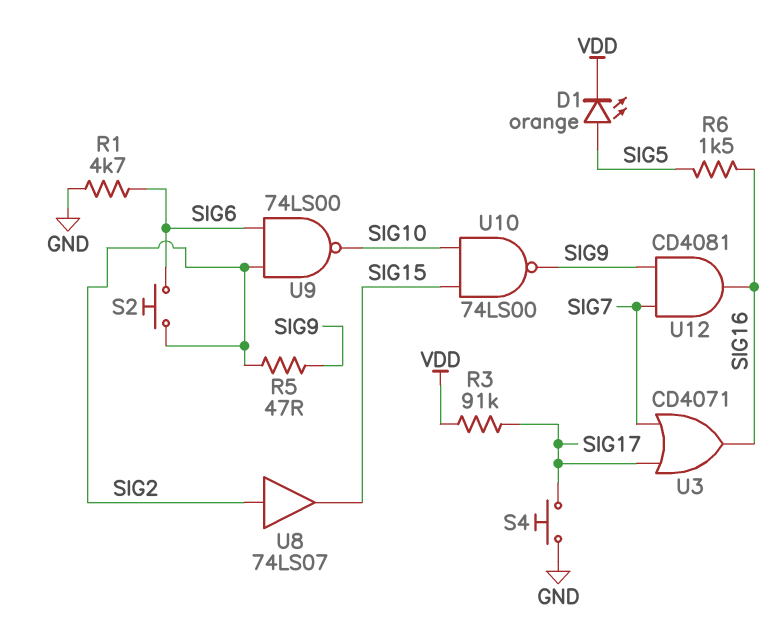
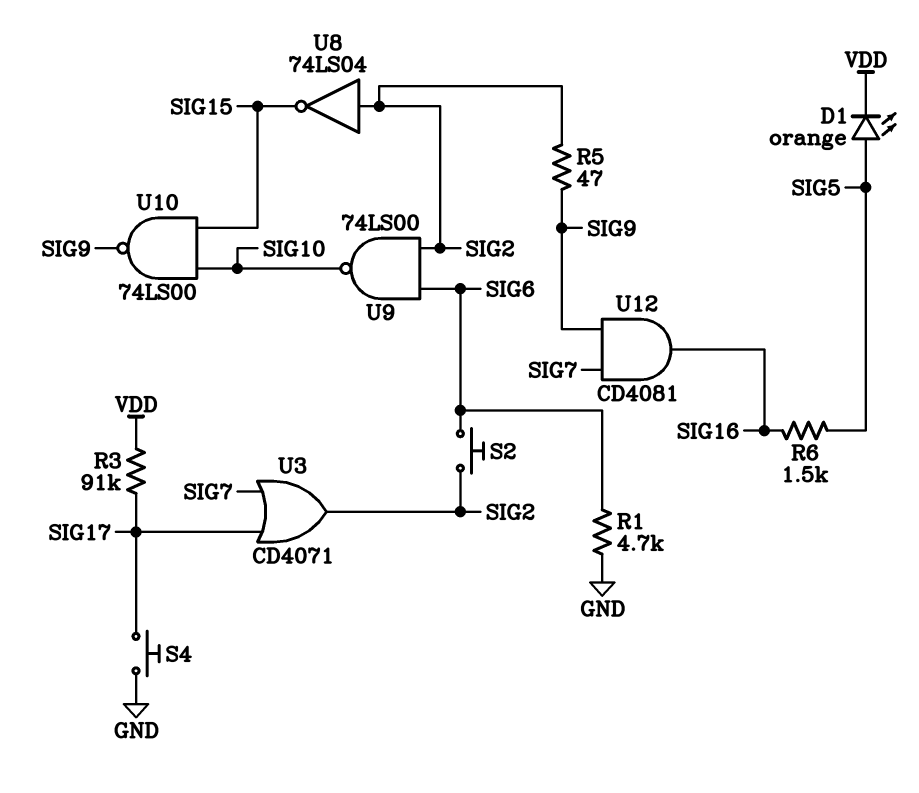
U3: OR CD4071 (in SIG7, in SIG17, out SIG16) -> OR CD4071 (in SIG7, in SIG17, out SIG2)
U8: buffer 74LS07 (in SIG2, out SIG15) -> NOT 74LS04 (in SIG2, out SIG15)

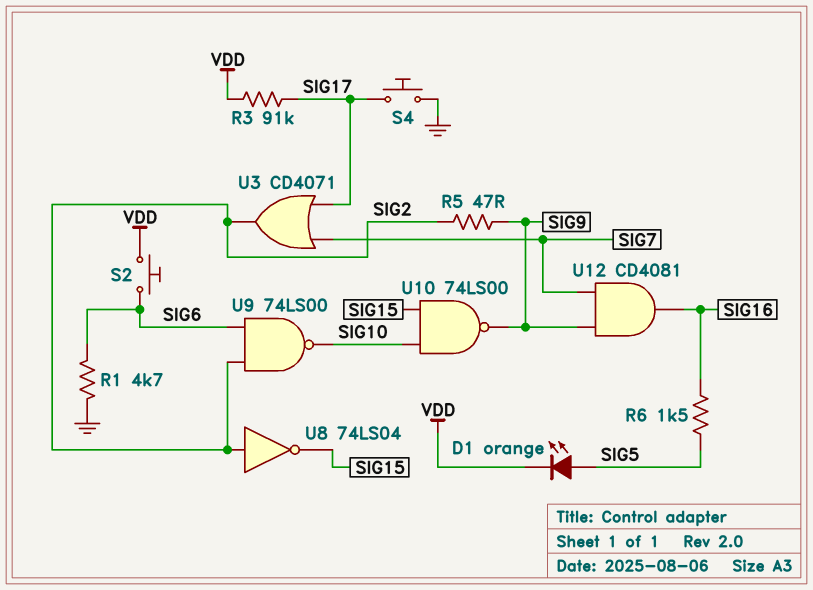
S2: button (SIG2, SIG6) -> button (SIG6, VDD)

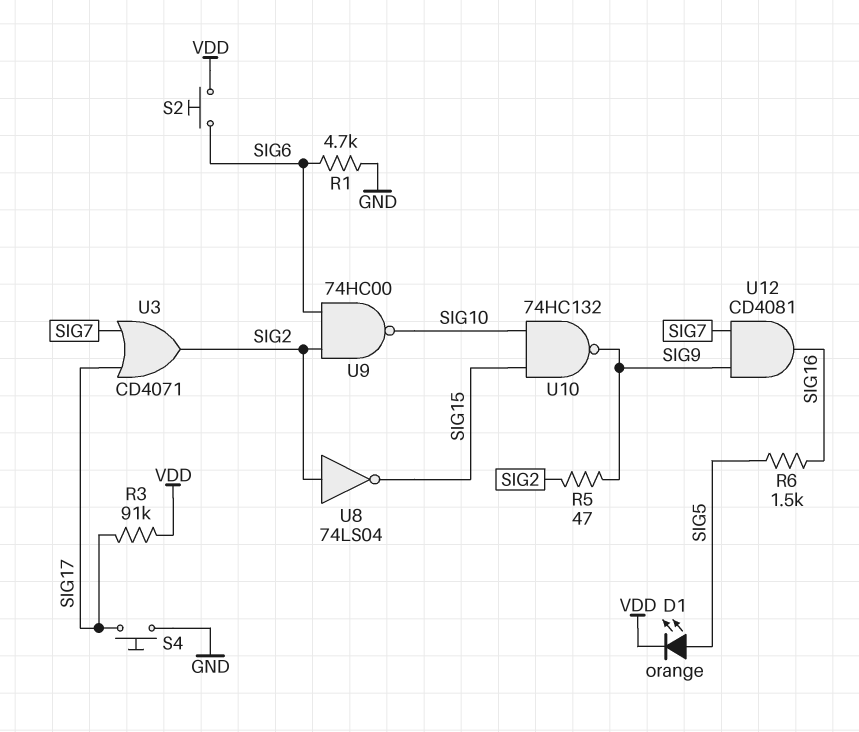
U9: NAND 74LS00 (in SIG2, in SIG6, out SIG10) -> NAND 74HC00 (in SIG2, in SIG6, out SIG10)
U10: NAND 74LS00 (in SIG10, in SIG15, out SIG9) -> NAND 74HC132 (in SIG10, in SIG15, out SIG9)

